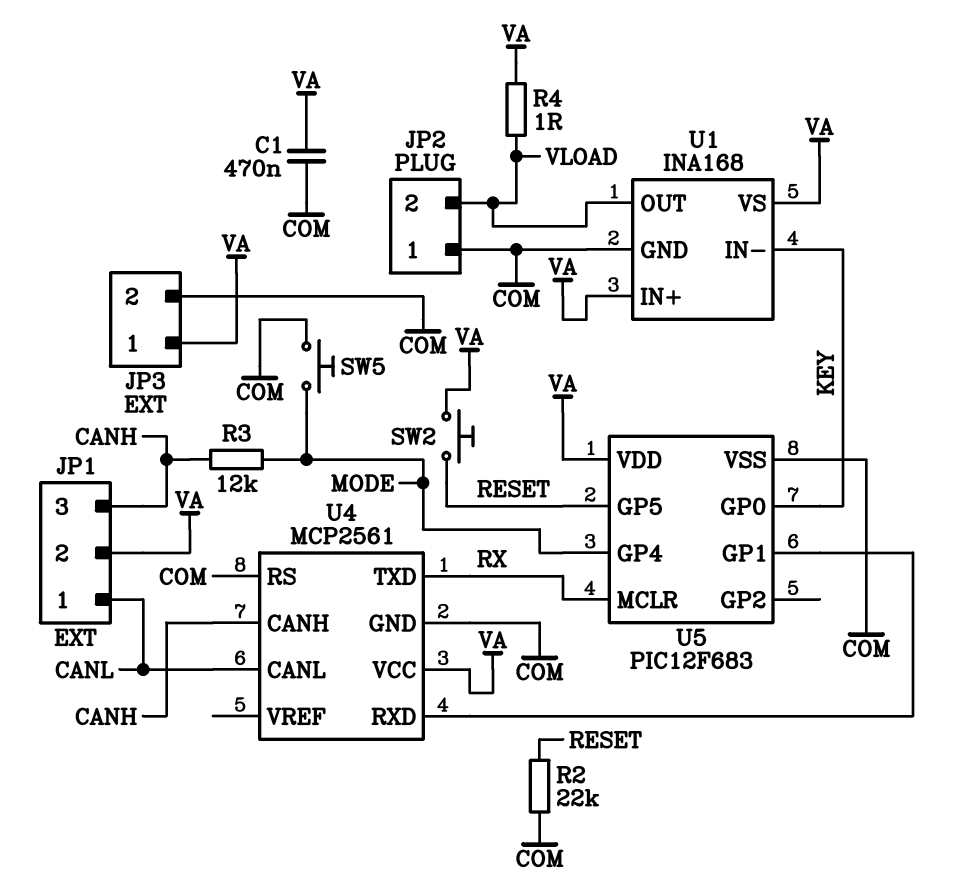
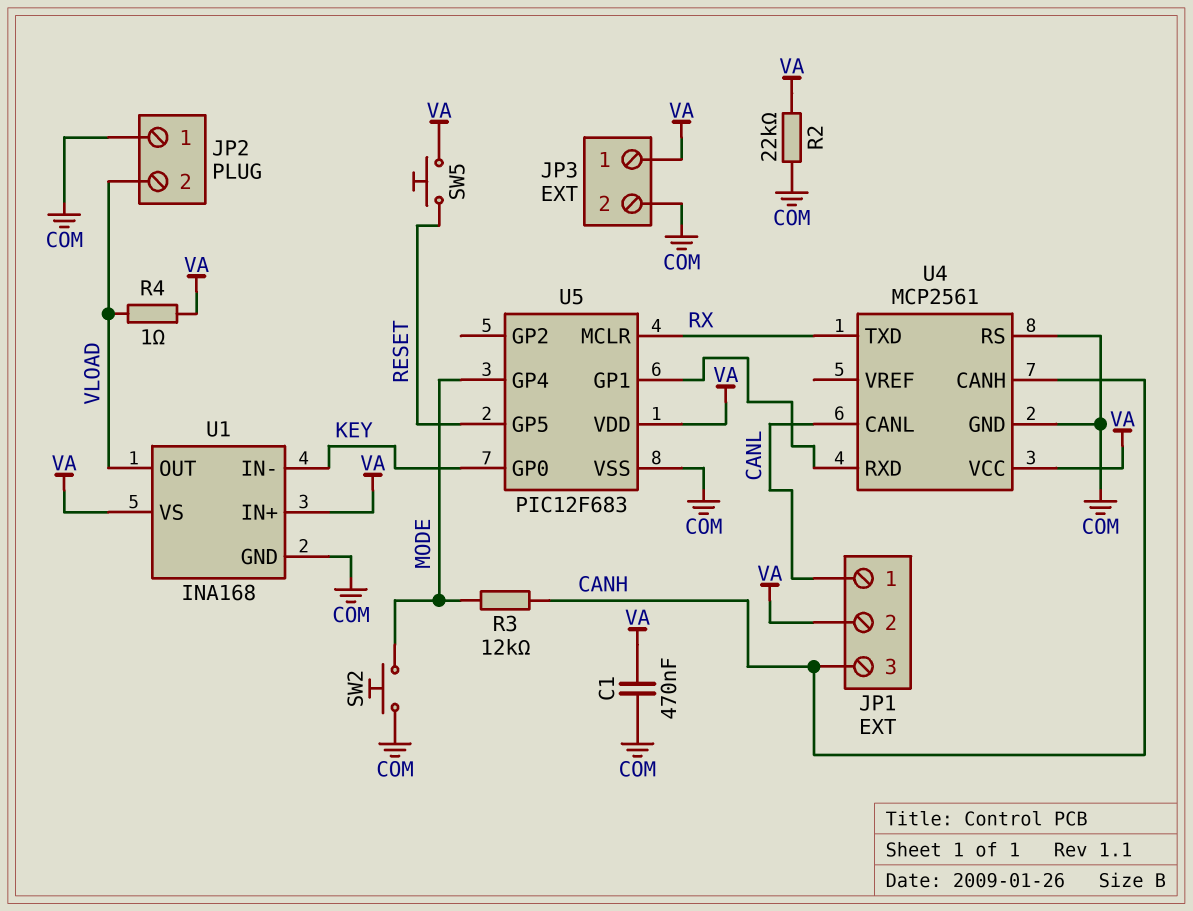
R2: 22k (COM, RESET) -> 22k (COM, VA)
SW2: button (RESET, VA) -> button (COM, MODE)
SW5: button (COM, MODE) -> button (RESET, VA)

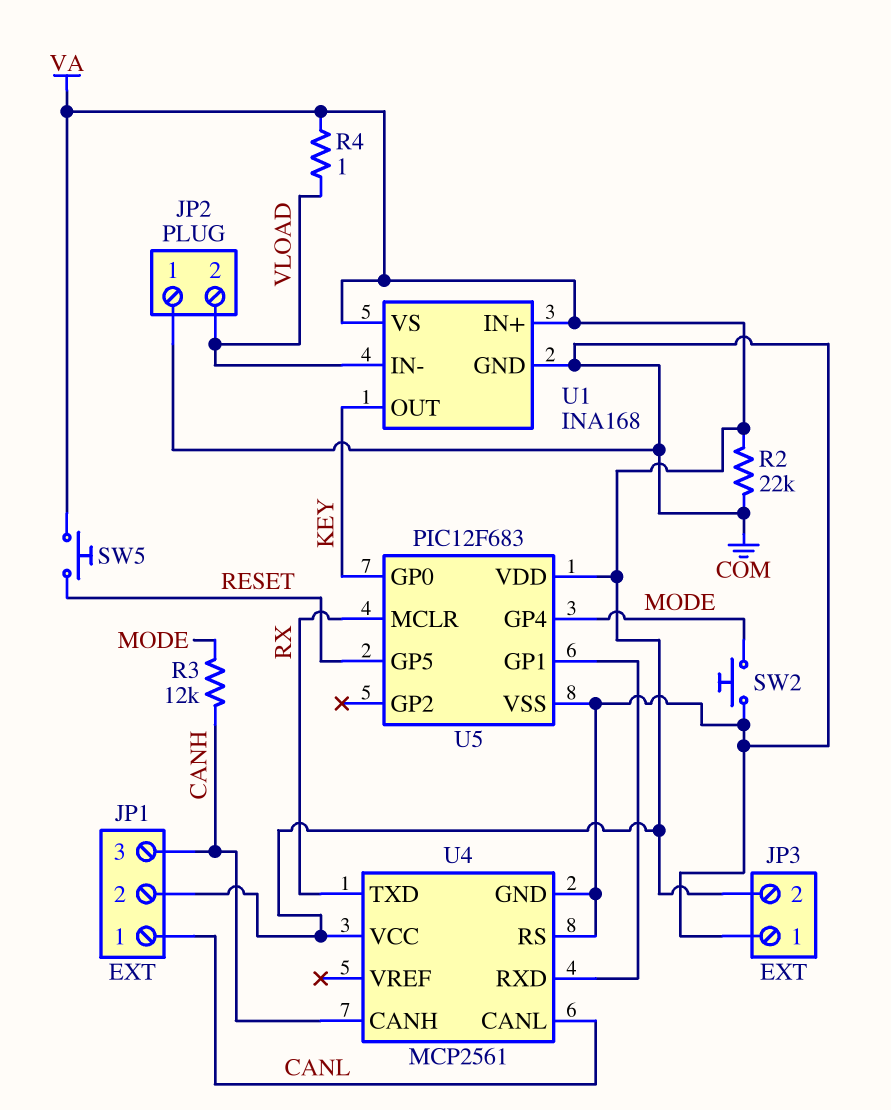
C1: 470nF (COM, VA) -> none
JP3 pin 1: VA -> COM
JP3 pin 2: COM -> VA
U1 pin IN-: KEY -> VLOAD
U1 pin OUT: VLOAD -> KEY

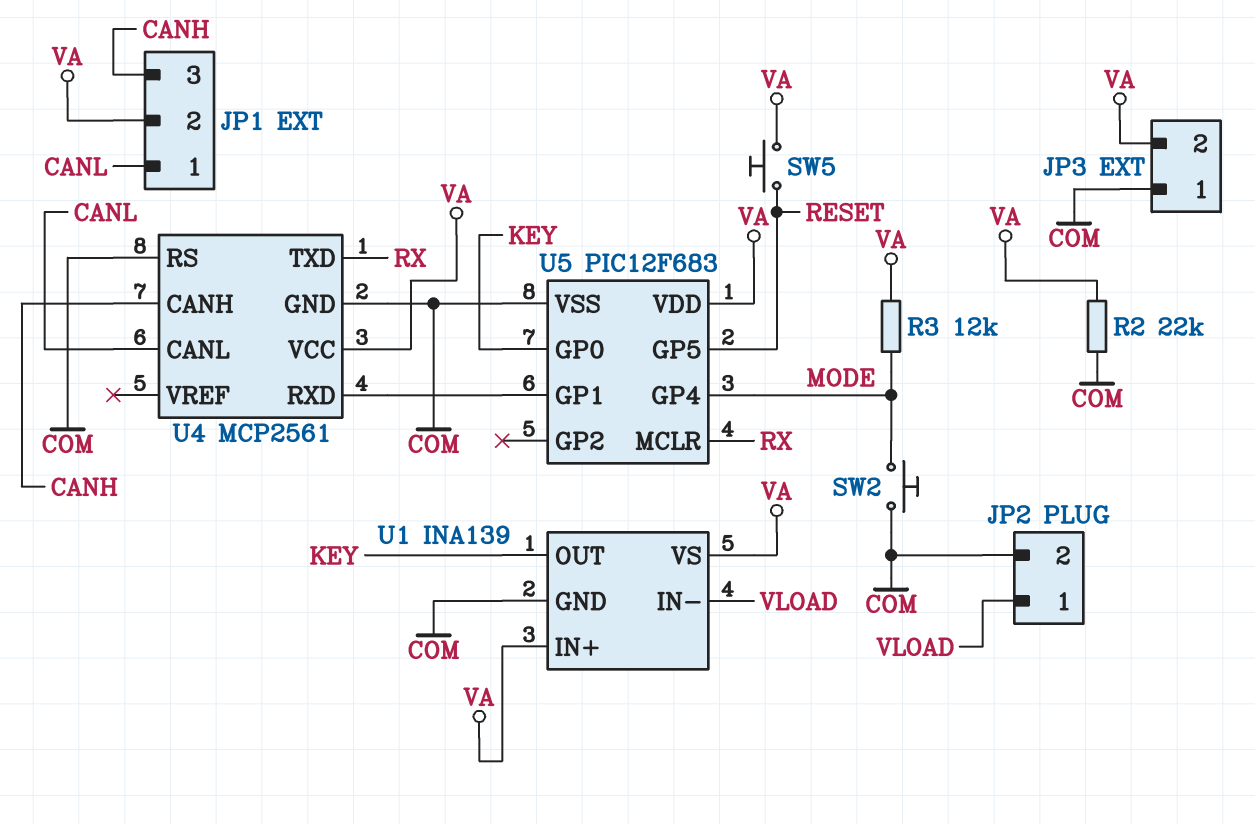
JP2 pin 1: COM -> VLOAD
JP2 pin 2: VLOAD -> COM
R3: 12k (CANH, MODE) -> 12k (MODE, VA)
R4: 1 (VA, VLOAD) -> none
U1: INA168 -> INA139

